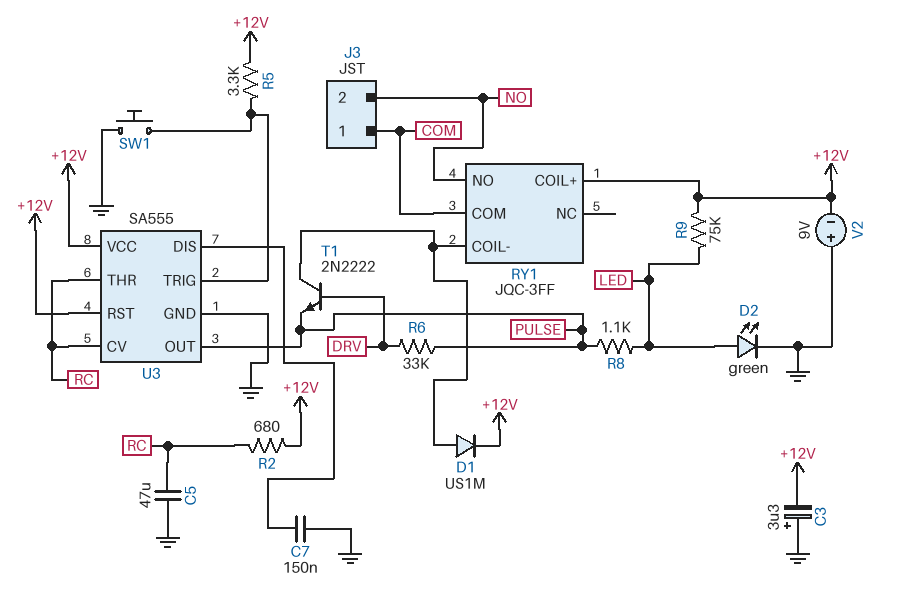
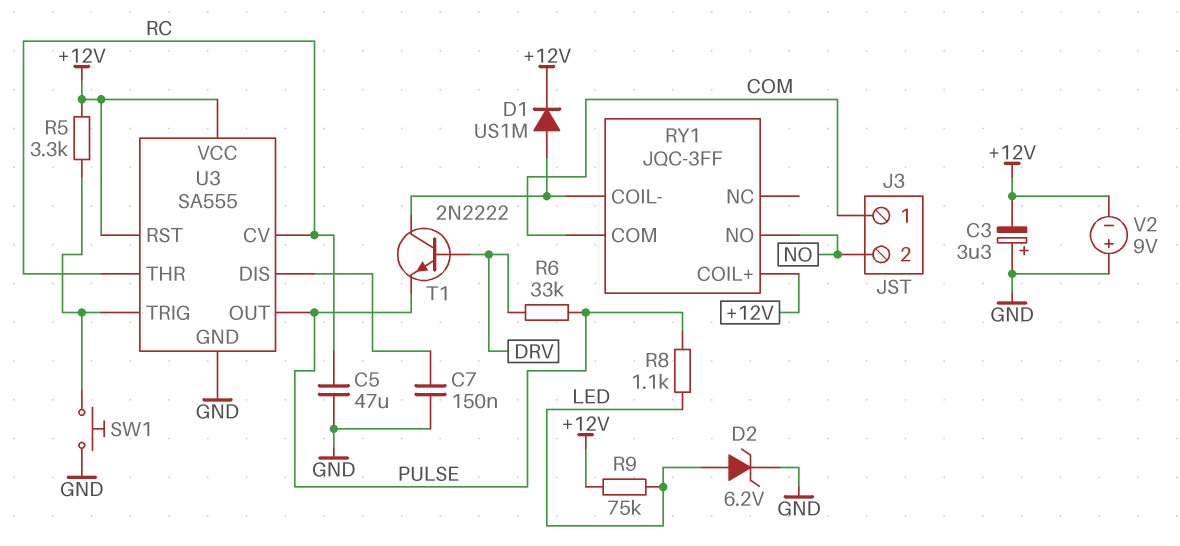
D2: LED green (A LED, K GND) -> zener 6.2V (A LED, K GND)
R2: 680 (+12V, RC) -> none

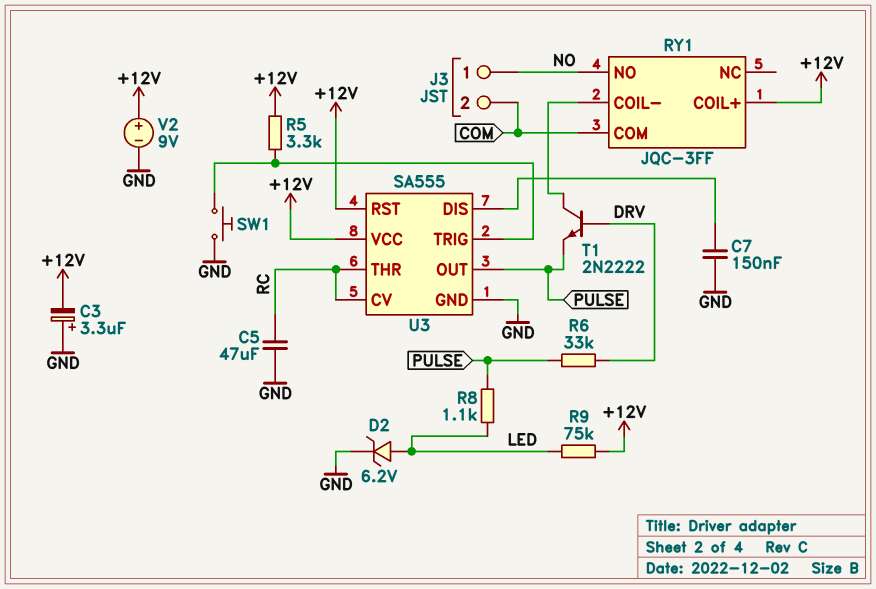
D1: diode US1M (A RY1/COIL-, K +12V) -> none
J3 pin 1: COM -> NO
J3 pin 2: NO -> COM
V2: 9V (plus GND, minus +12V) -> 9V (plus +12V, minus GND)

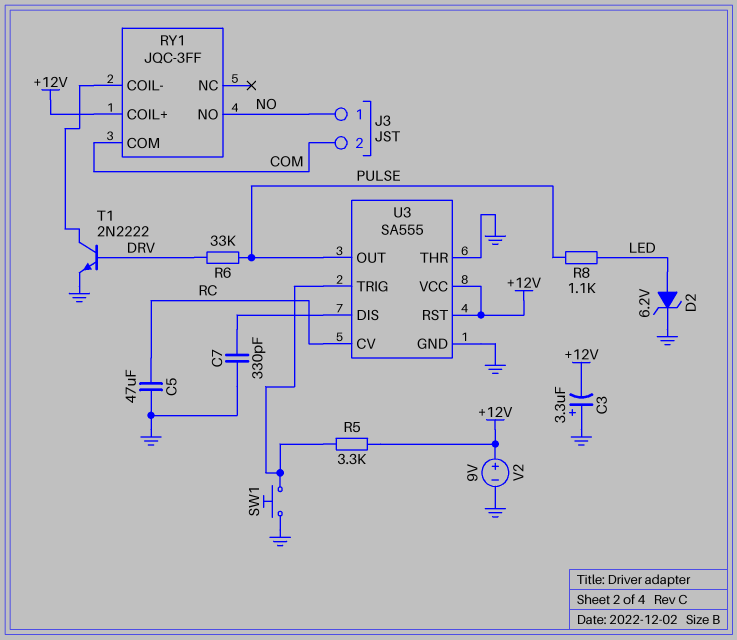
C7: 150nF (GND, U3/DIS) -> 330pF (GND, U3/DIS)
R9: 75k (+12V, LED) -> none
T1: NPN 2N2222 (B DRV, C RY1/COIL-, E PULSE) -> NPN 2N2222 (B DRV, C RY1/COIL-, E GND)
U3 pin THR: RC -> GND

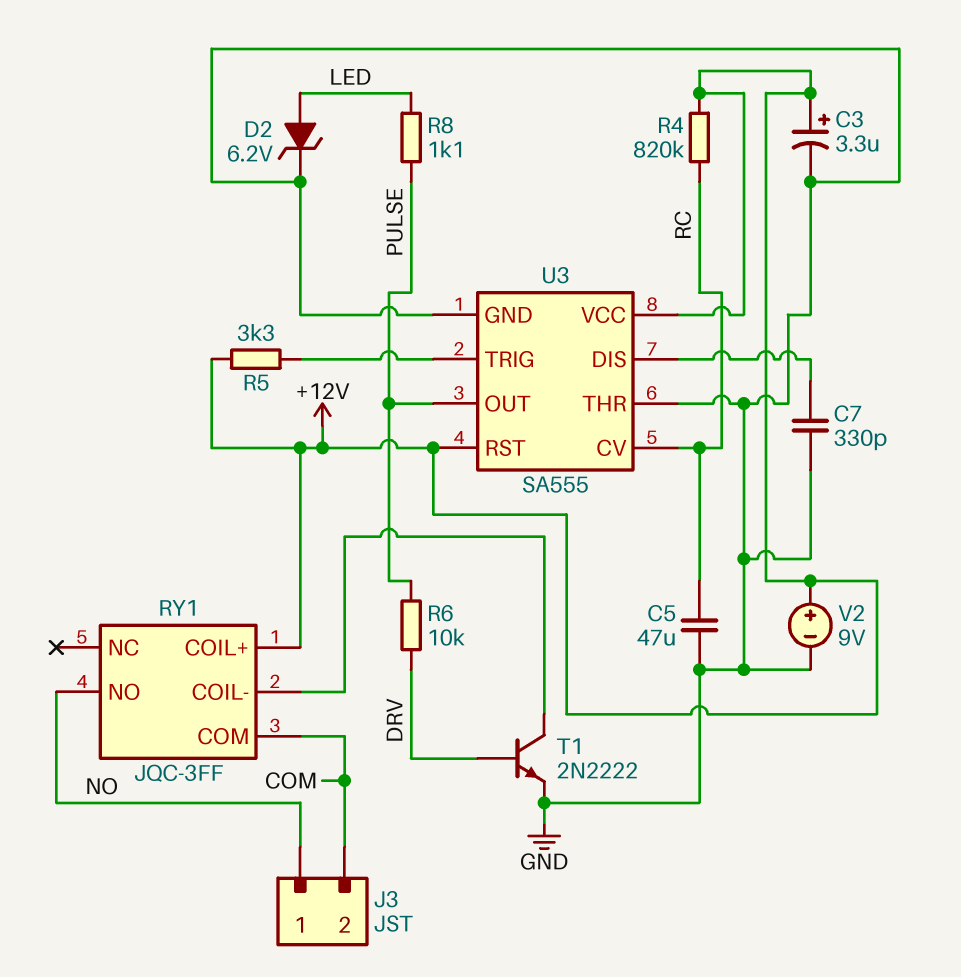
C3: 3.3uF (plus GND, minus +12V) -> 3.3uF (plus +12V, minus GND)
R4: none -> 820k (+12V, RC)
R6: 33k (DRV, PULSE) -> 10k (DRV, PULSE)
SW1: button (GND, U3/TRIG) -> none

